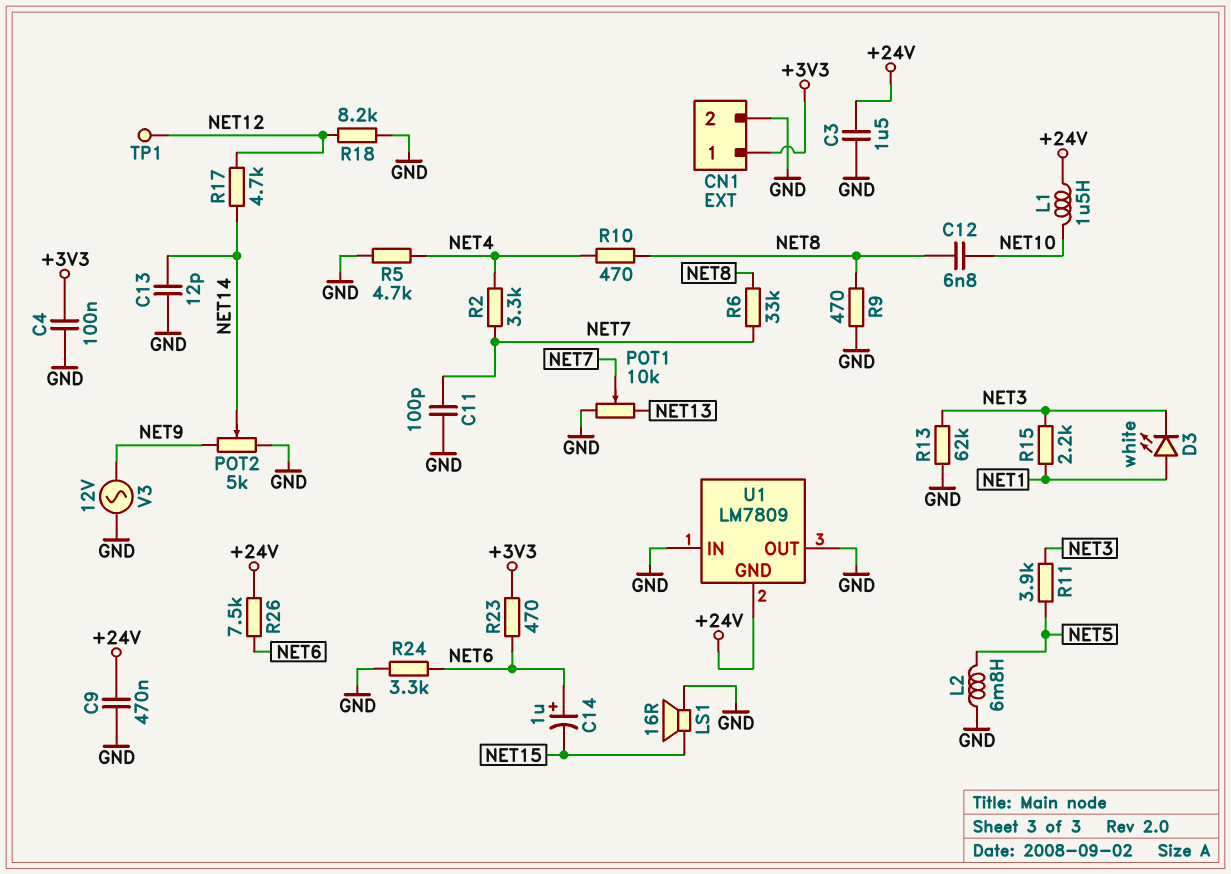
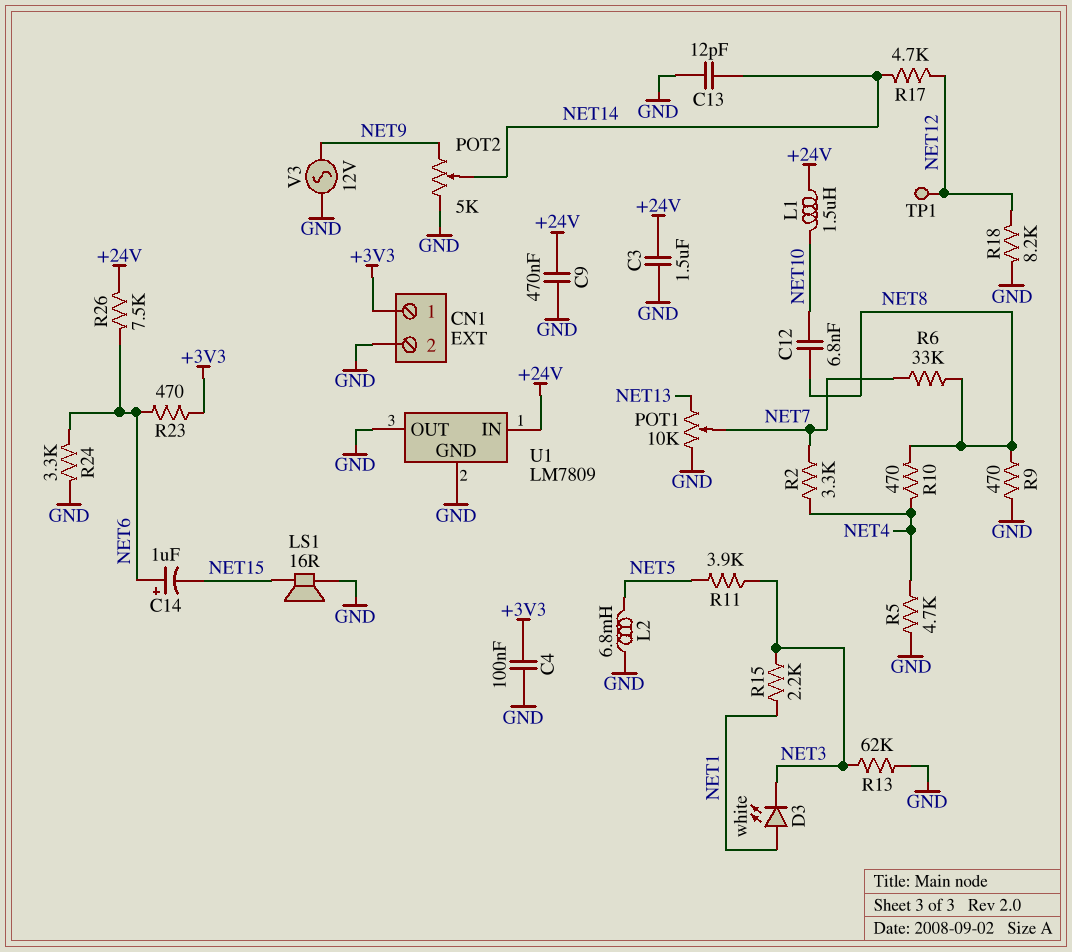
C11: 100pF (GND, NET7) -> none
U1 pin GND: +24V -> GND
U1 pin IN: GND -> +24V

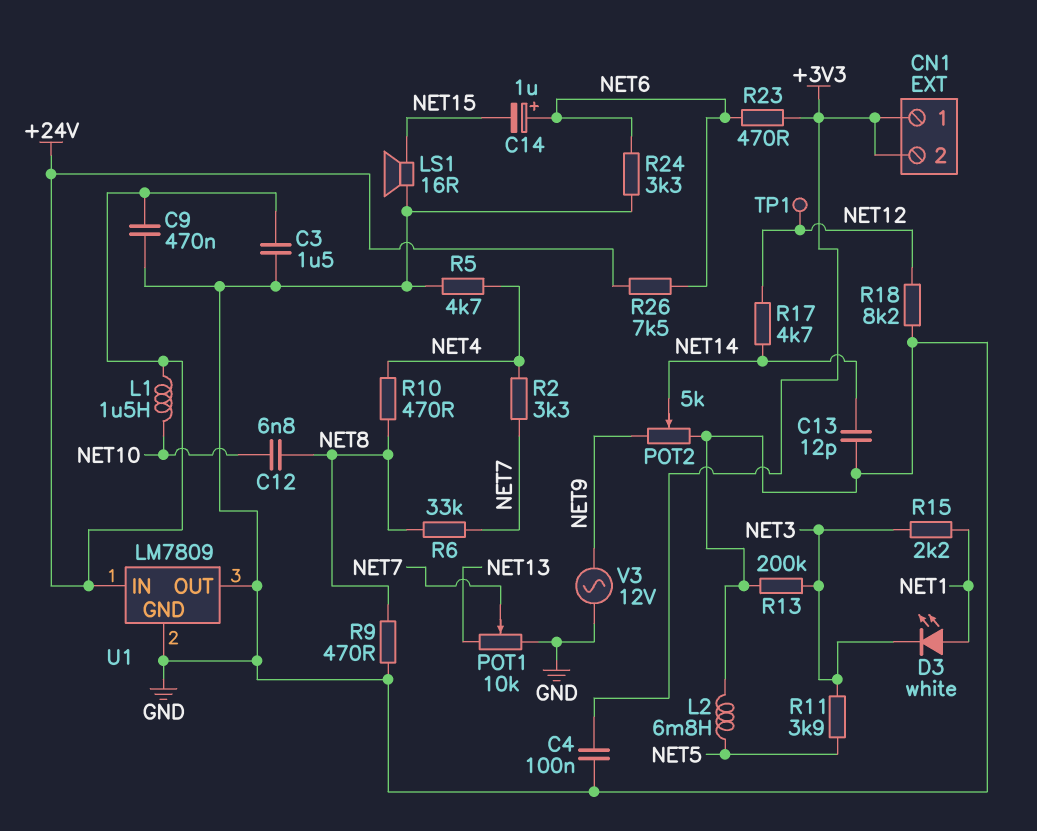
CN1 pin 2: GND -> +3V3
R13: 62k (GND, NET3) -> 200k (GND, NET3)

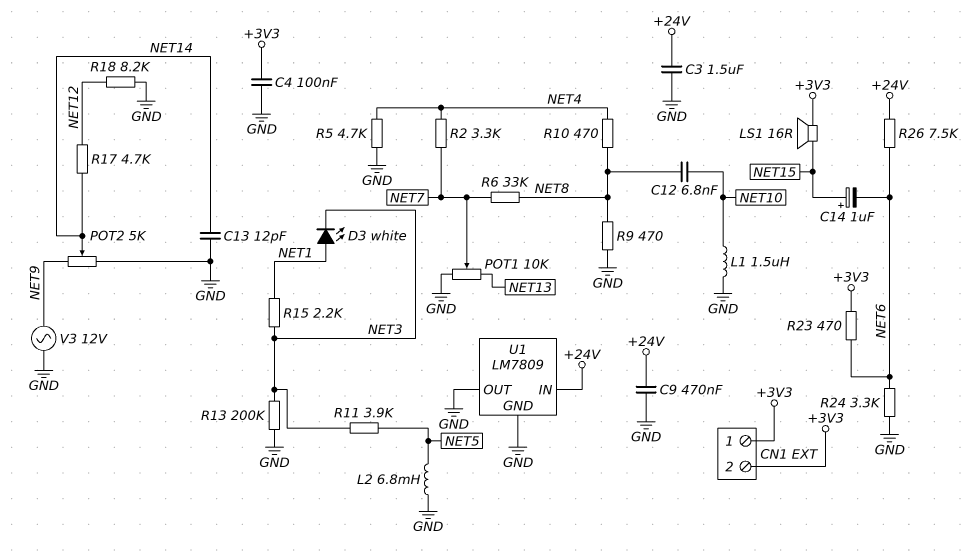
C14: 1uF (plus NET6, minus NET15) -> 1uF (plus NET15, minus NET6)
L1: 1.5uH (+24V, NET10) -> 1.5uH (GND, NET10)
LS1: speaker 16R (GND, NET15) -> speaker 16R (+3V3, NET15)
TP1: test point (NET12) -> none

